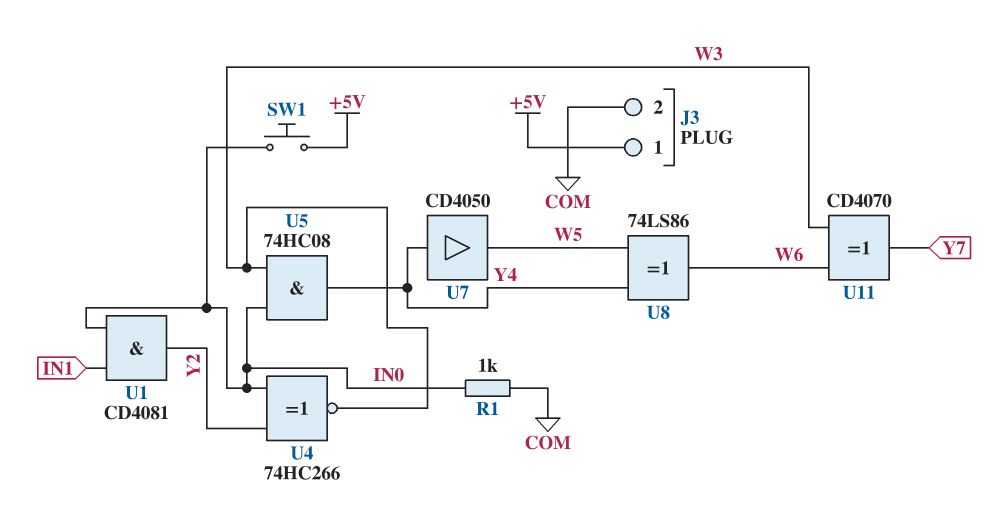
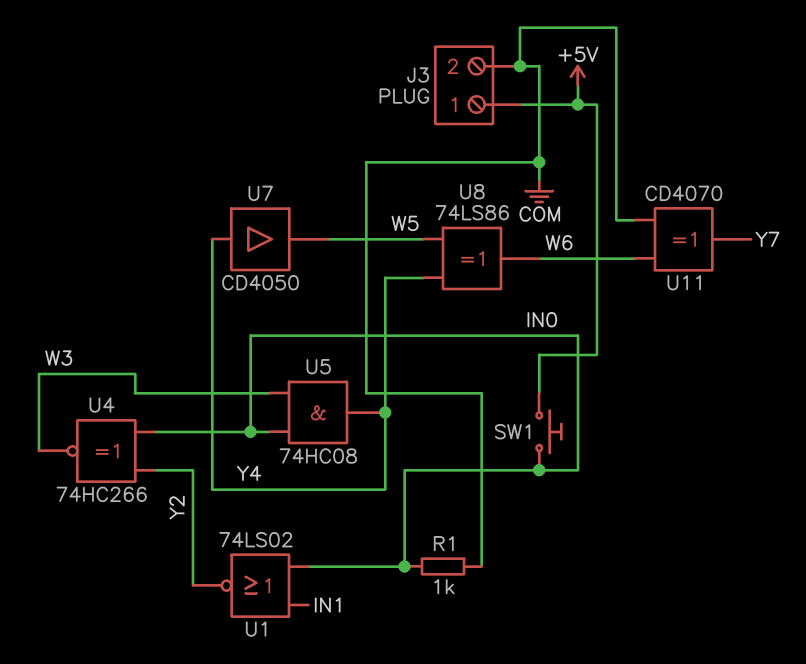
U1: AND CD4081 (in IN0, in IN1, out Y2) -> NOR 74LS02 (in IN0, in IN1, out Y2)
U11: XOR CD4070 (in W3, in W6, out Y7) -> XOR CD4070 (in COM, in W6, out Y7)

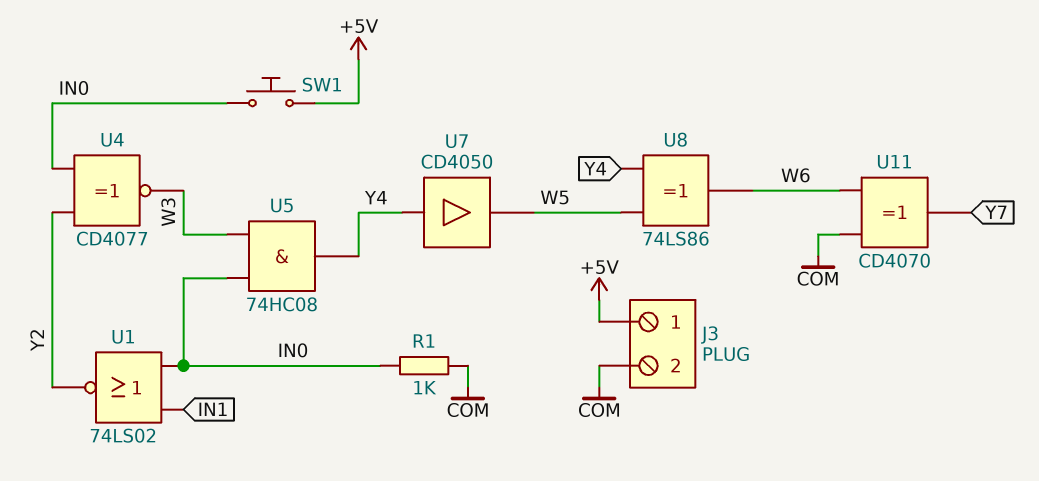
U4: XNOR 74HC266 (in IN0, in Y2, out W3) -> XNOR CD4077 (in IN0, in Y2, out W3)

